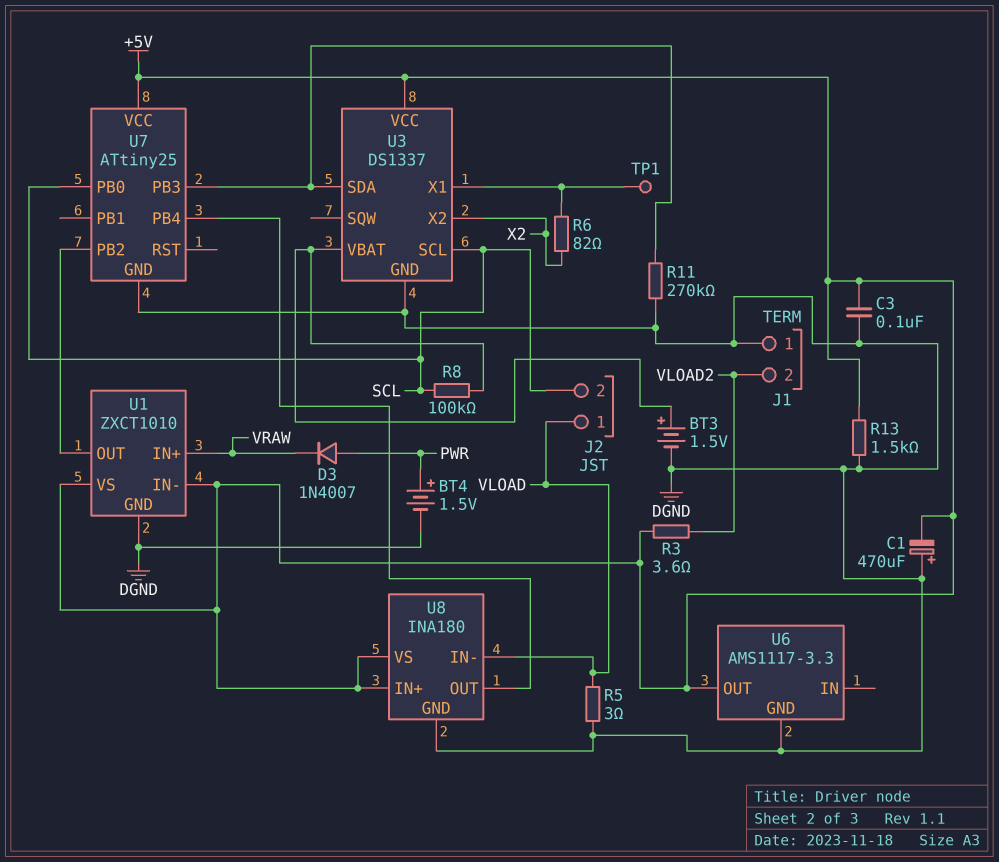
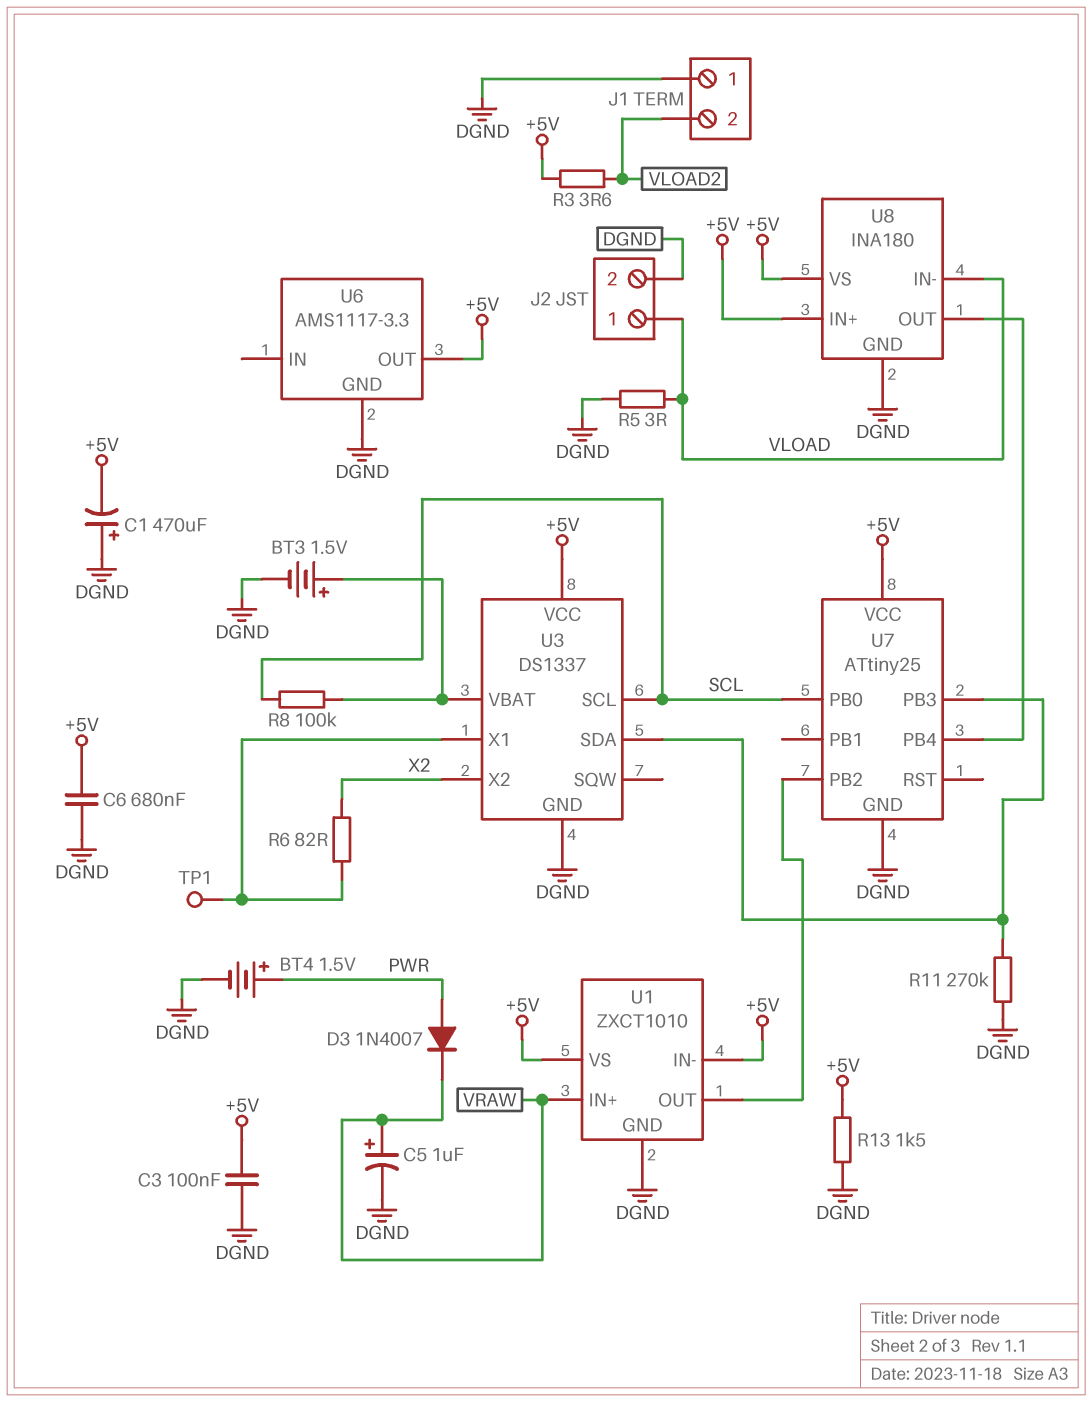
C5: none -> 1uF (plus VRAW, minus DGND)
C6: none -> 680nF (+5V, DGND)
J2 pin 2: SCL -> DGND

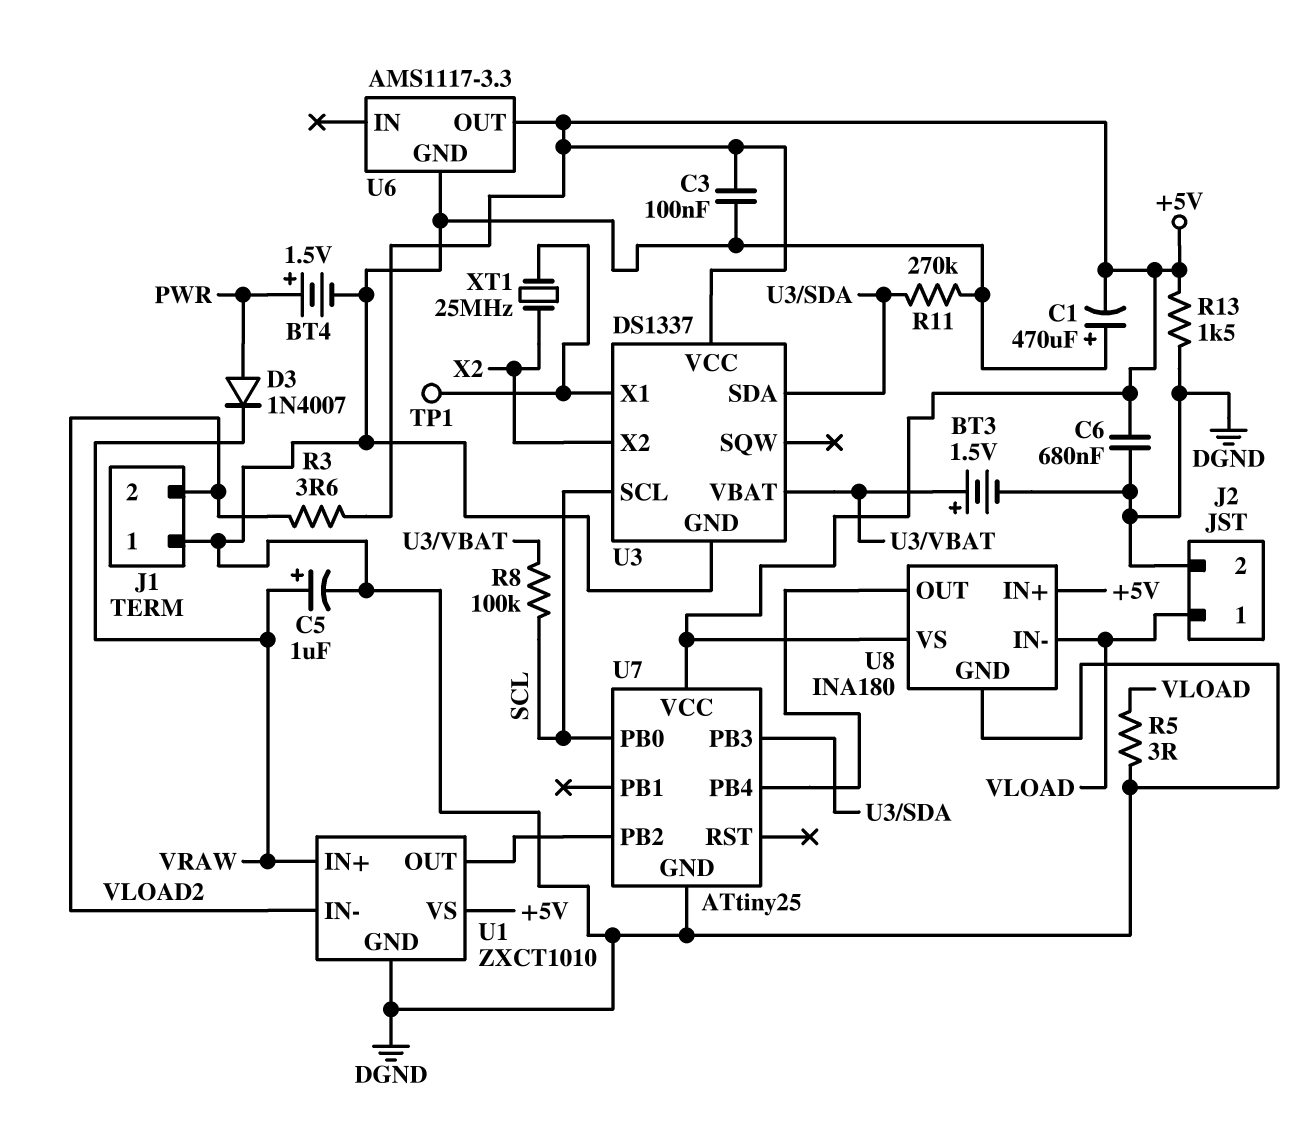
R6: 82 (U3/X1, X2) -> none
U1 pin IN-: +5V -> VLOAD2
XT1: none -> 25MHz (U3/X1, X2)

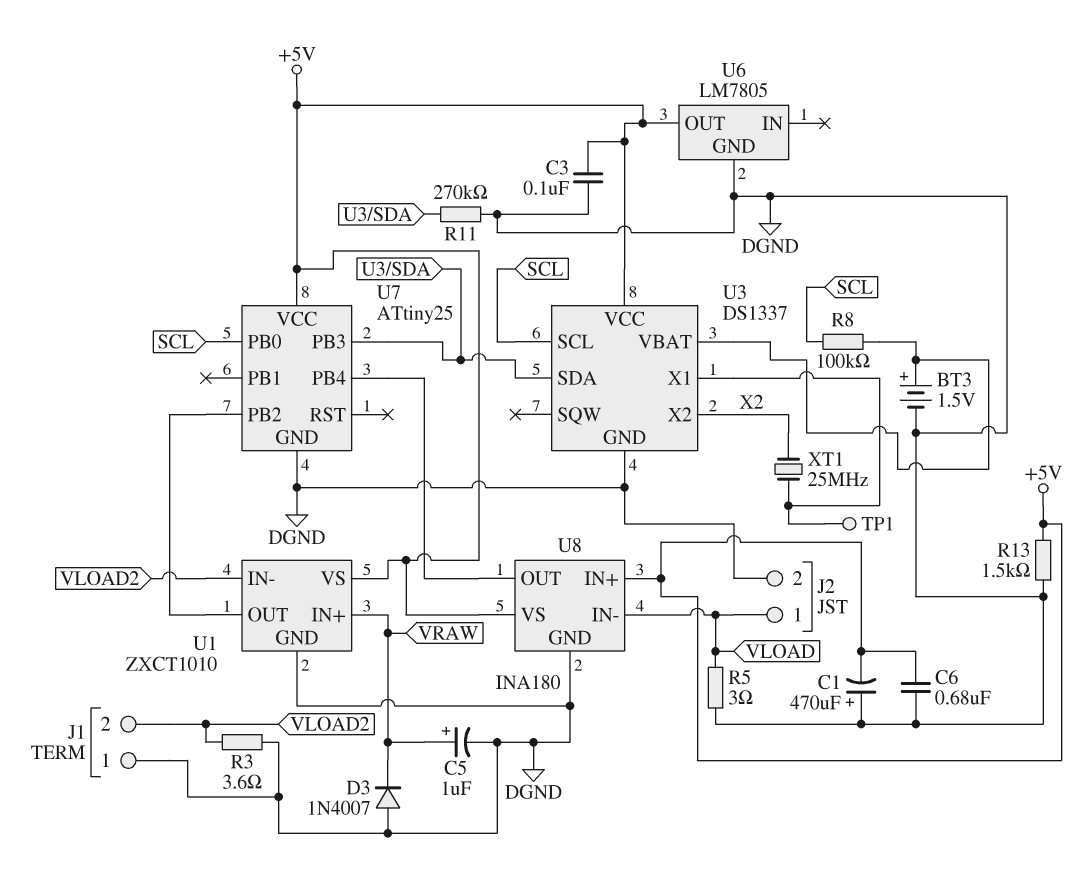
BT4: 1.5V (plus PWR, minus DGND) -> none
D3: diode 1N4007 (A PWR, K VRAW) -> diode 1N4007 (A DGND, K VRAW)
R3: 3.6 (+5V, VLOAD2) -> 3.6 (DGND, VLOAD2)
U6: AMS1117-3.3 -> LM7805

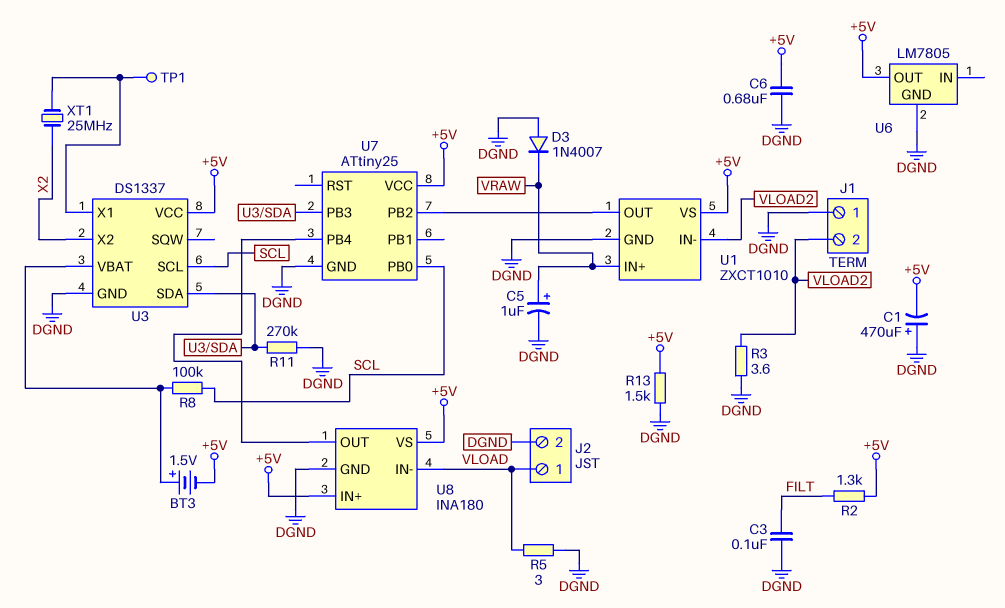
BT3: 1.5V (plus U3/VBAT, minus DGND) -> 1.5V (plus U3/VBAT, minus +5V)
C3: 100nF (+5V, DGND) -> 100nF (DGND, FILT)
R2: none -> 1.3k (+5V, FILT)

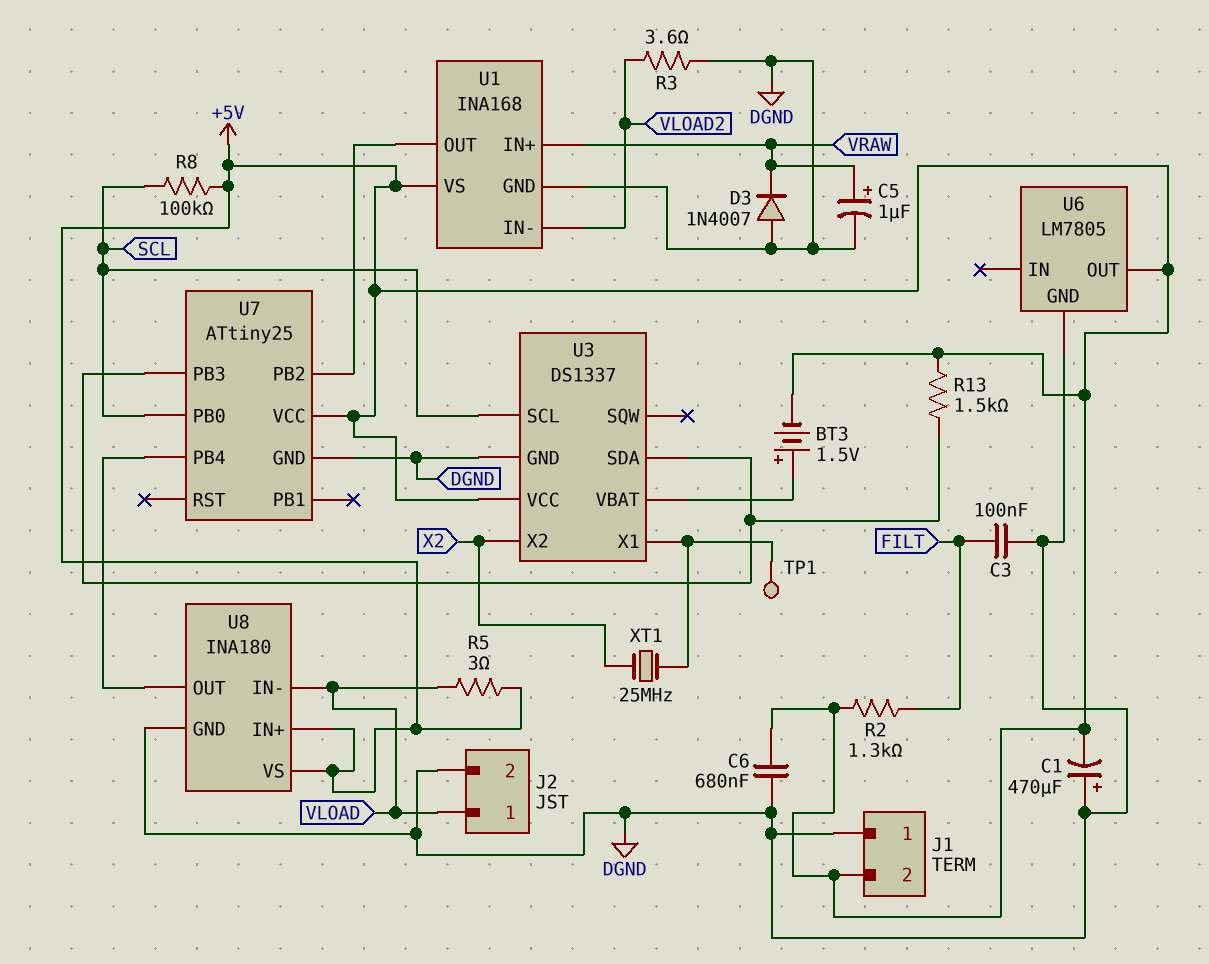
J1 pin 2: VLOAD2 -> +5V
R5: 3 (DGND, VLOAD) -> 3 (+5V, VLOAD)
R8: 100k (SCL, U3/VBAT) -> 100k (+5V, SCL)
R11: 270k (DGND, U3/SDA) -> none
R13: 1.5k (+5V, DGND) -> 1.5k (+5V, U3/SDA)
U1: ZXCT1010 -> INA168

